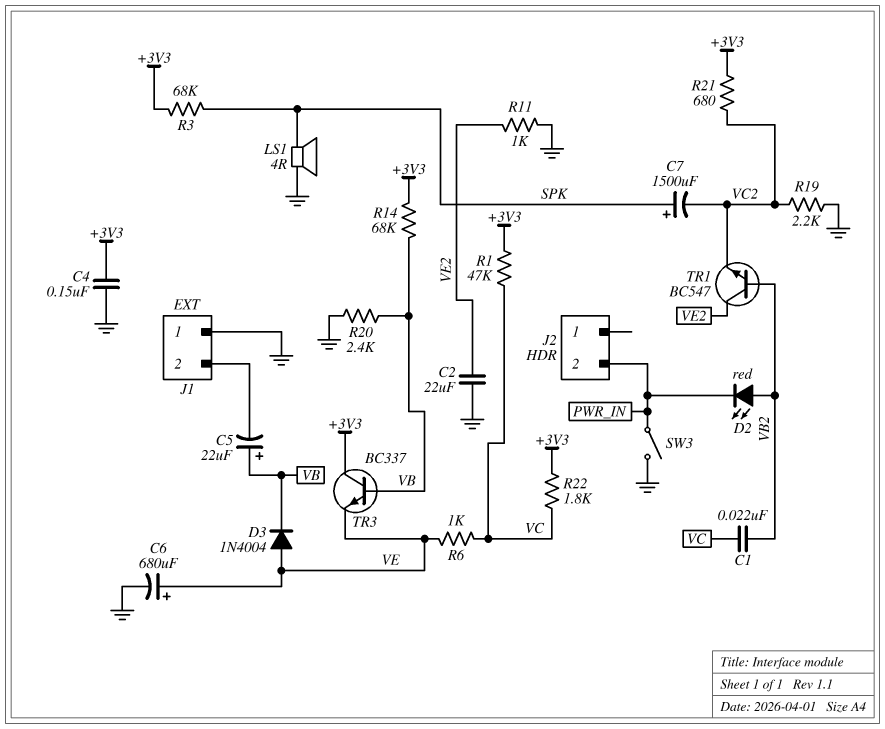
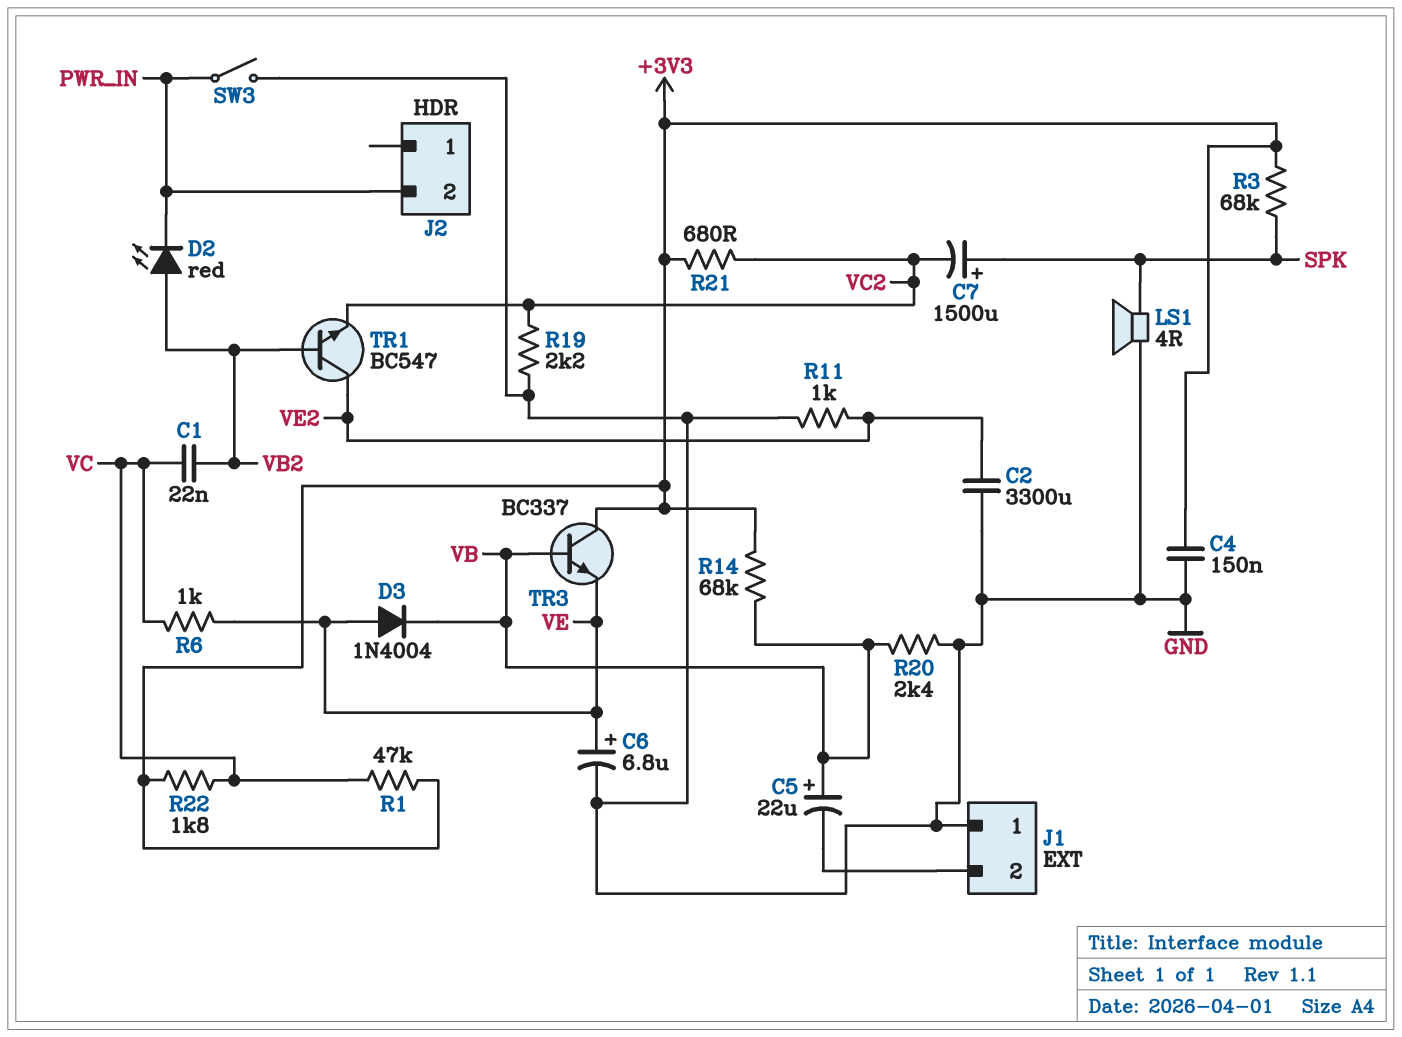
C2: 22uF (GND, VE2) -> 3300uF (GND, VE2)
C6: 680uF (plus VE, minus GND) -> 6.8uF (plus VE, minus GND)

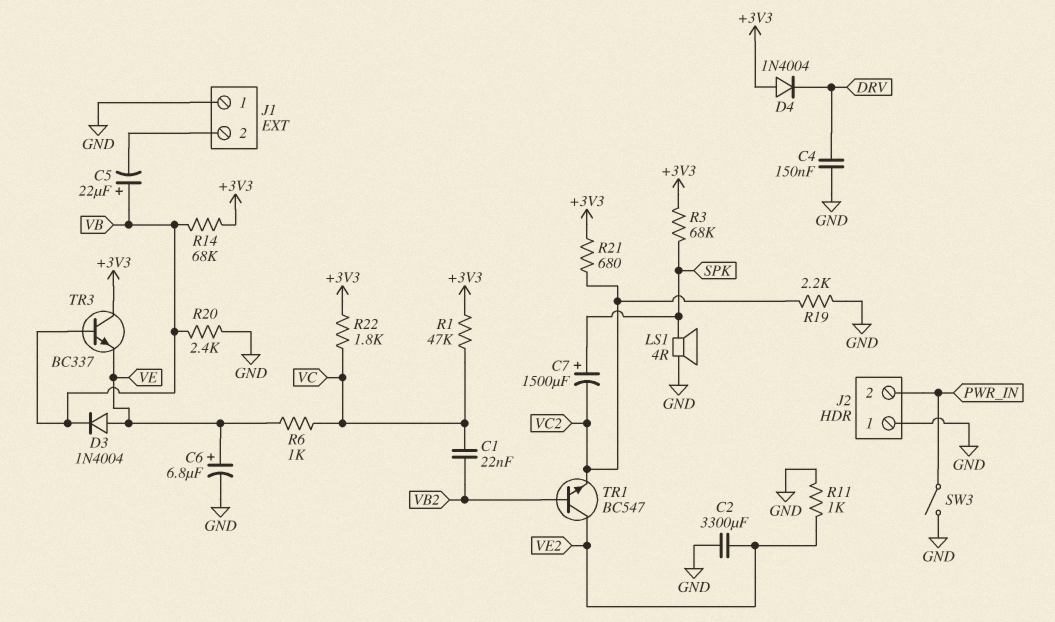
C4: 150nF (+3V3, GND) -> 150nF (DRV, GND)
D2: LED red (A VB2, K PWR_IN) -> none
D4: none -> diode 1N4004 (A +3V3, K DRV)
J2 pin 1: none -> GND

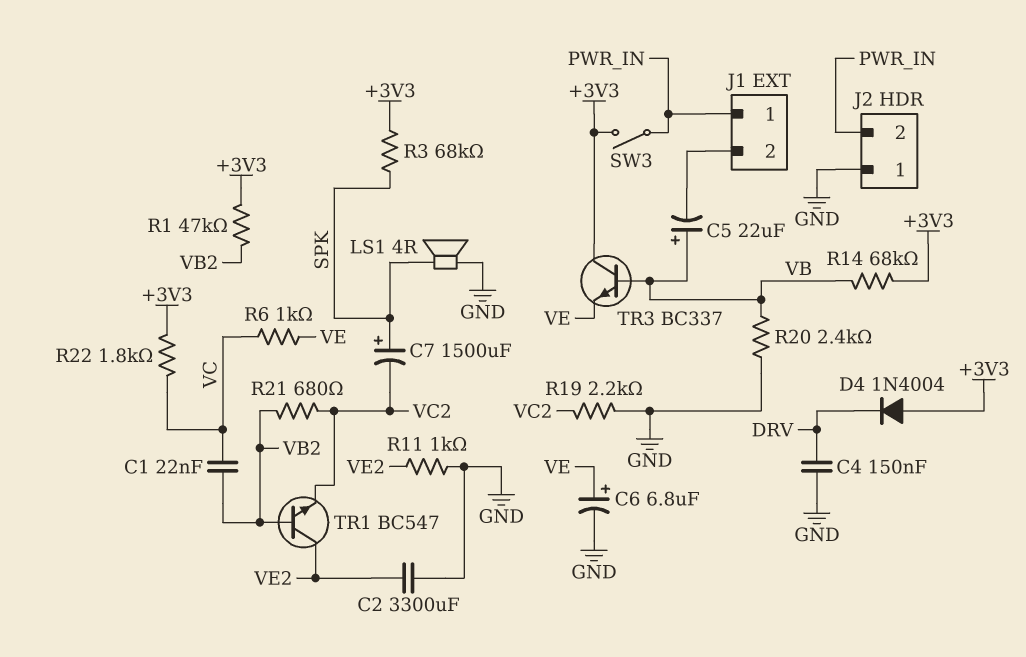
D3: diode 1N4004 (A VE, K VB) -> none
J1 pin 1: GND -> PWR_IN
R1: 47k (+3V3, VC) -> 47k (+3V3, VB2)
R21: 680 (+3V3, VC2) -> 680 (VB2, VC2)
SW3: switch (GND, PWR_IN) -> switch (+3V3, PWR_IN)

